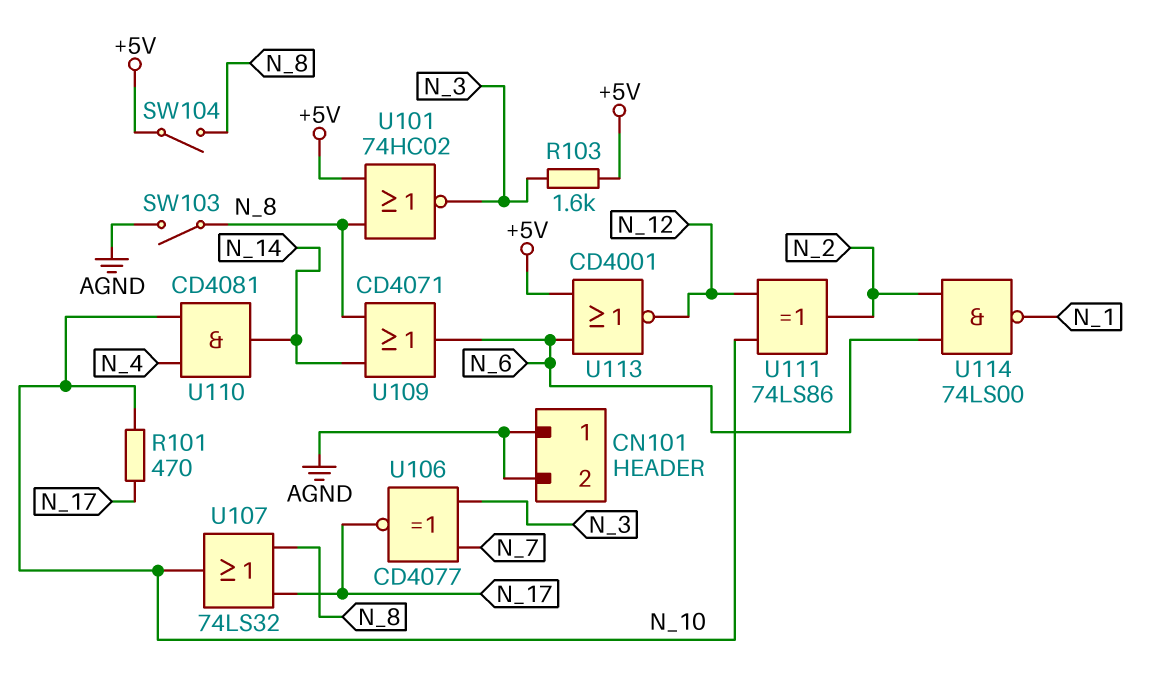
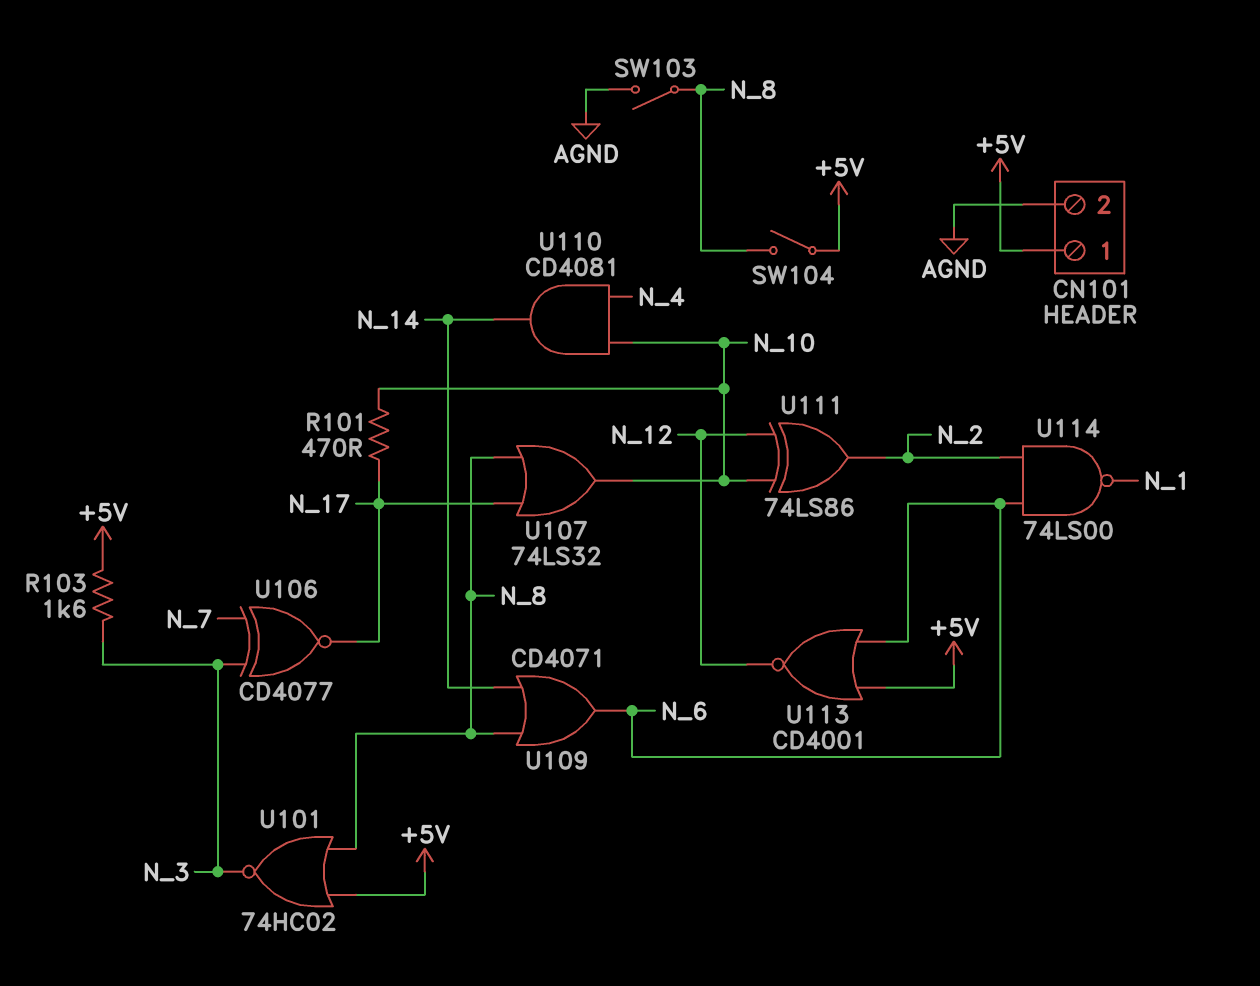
CN101 pin 1: AGND -> +5V

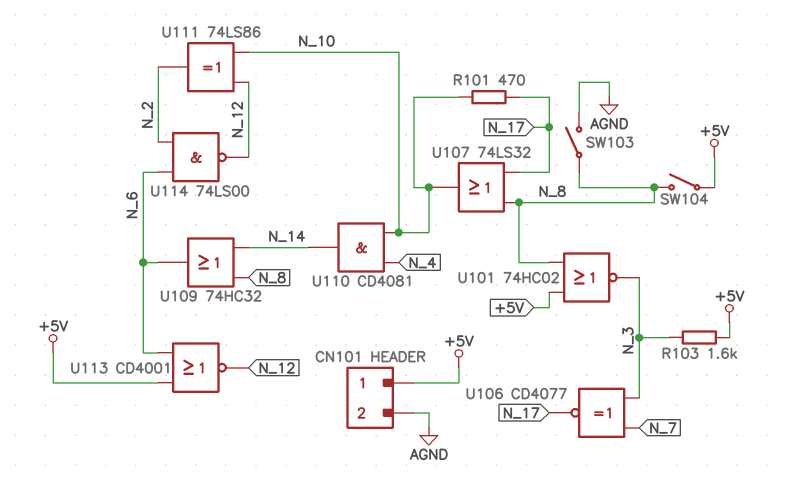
U109: OR CD4071 (in N_8, in N_14, out N_6) -> OR 74HC32 (in N_8, in N_14, out N_6)
U114: NAND 74LS00 (in N_2, in N_6, out N_1) -> NAND 74LS00 (in N_2, in N_6, out N_12)

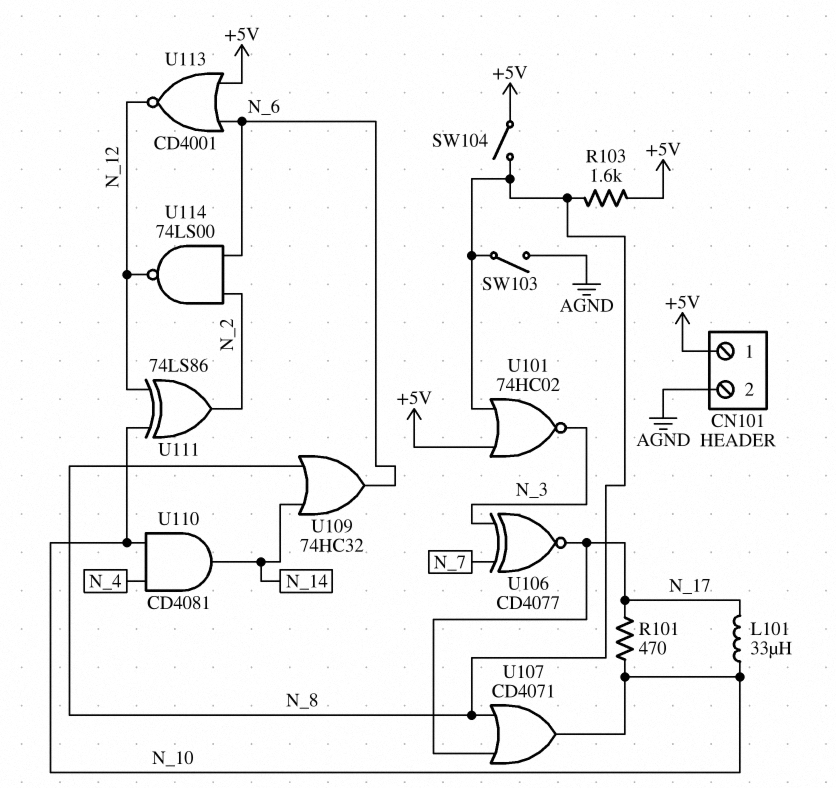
L101: none -> 33uH (N_10, N_17)
R103: 1.6k (+5V, N_3) -> 1.6k (+5V, N_8)
U107: OR 74LS32 (in N_8, in N_17, out N_10) -> OR CD4071 (in N_8, in N_17, out N_10)

